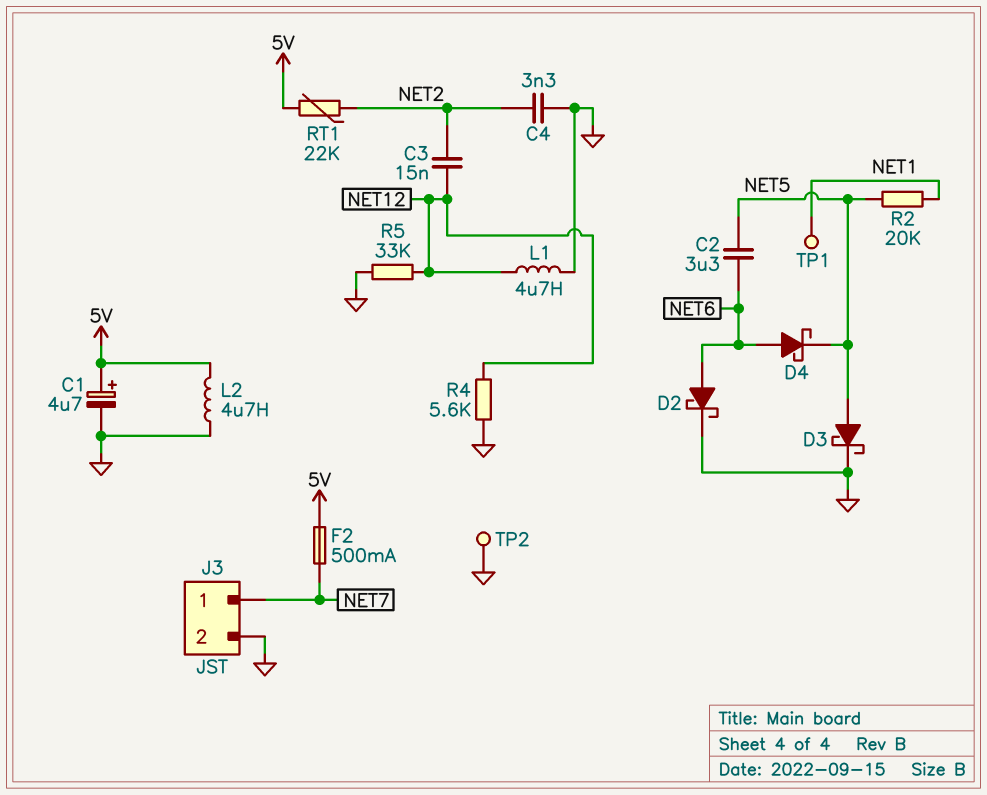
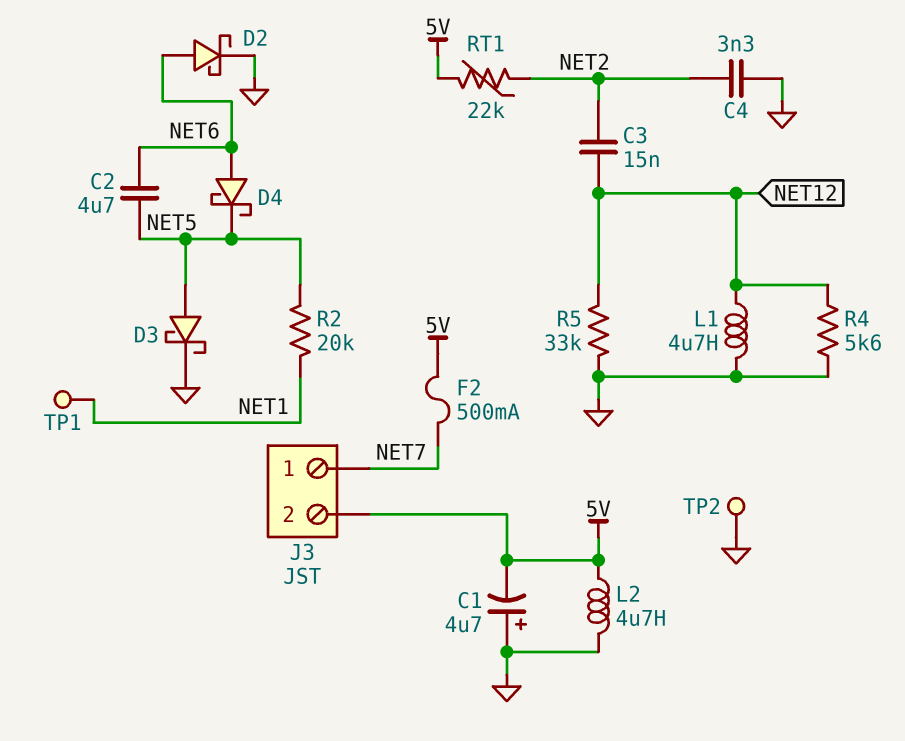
C1: 4.7uF (plus 5V, minus GND) -> 4.7uF (plus GND, minus 5V)
C2: 3.3uF (NET5, NET6) -> 4.7uF (NET5, NET6)
J3 pin 2: GND -> 5V

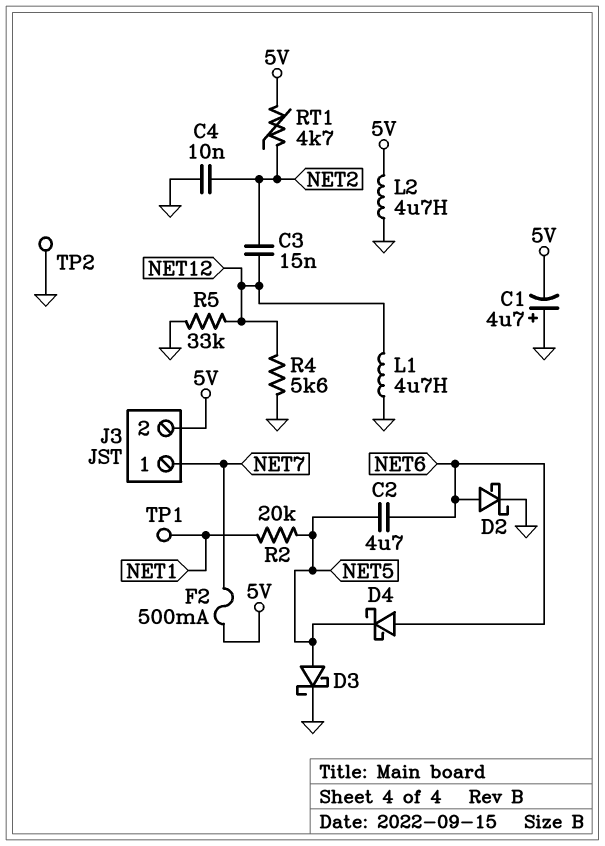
C4: 3.3nF (GND, NET2) -> 10nF (GND, NET2)
RT1: 22k (5V, NET2) -> 4.7k (5V, NET2)

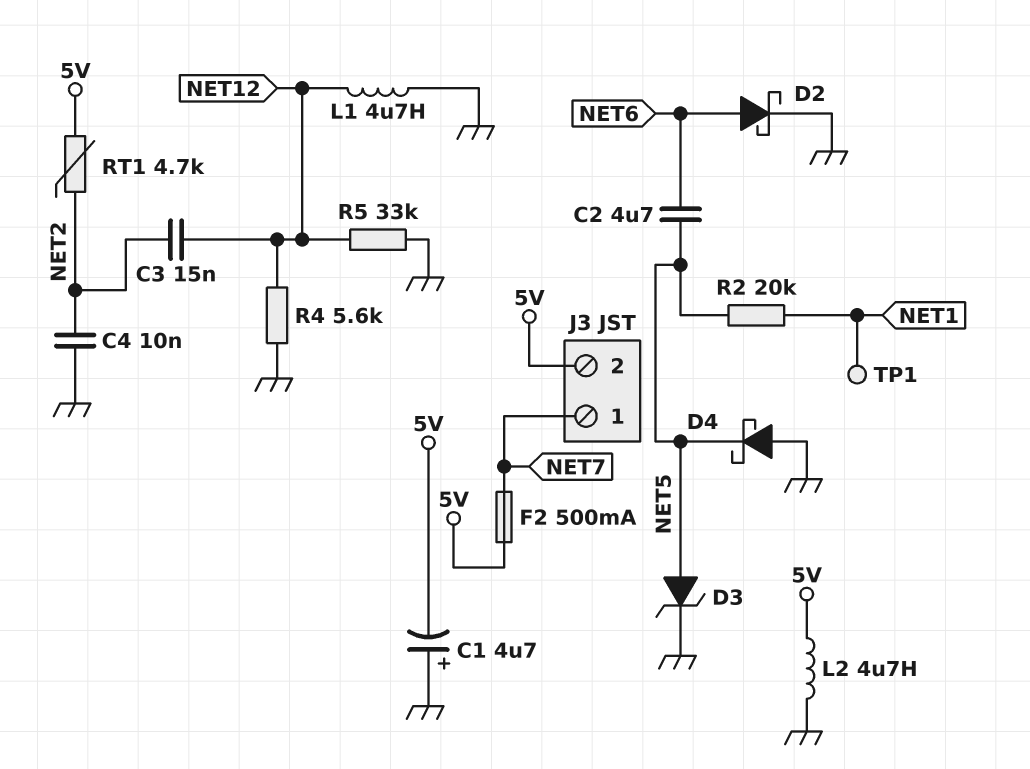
D3: schottky (A NET5, K GND) -> zener (A NET5, K GND)
D4: schottky (A NET6, K NET5) -> schottky (A GND, K NET5)
TP2: test point (GND) -> none

